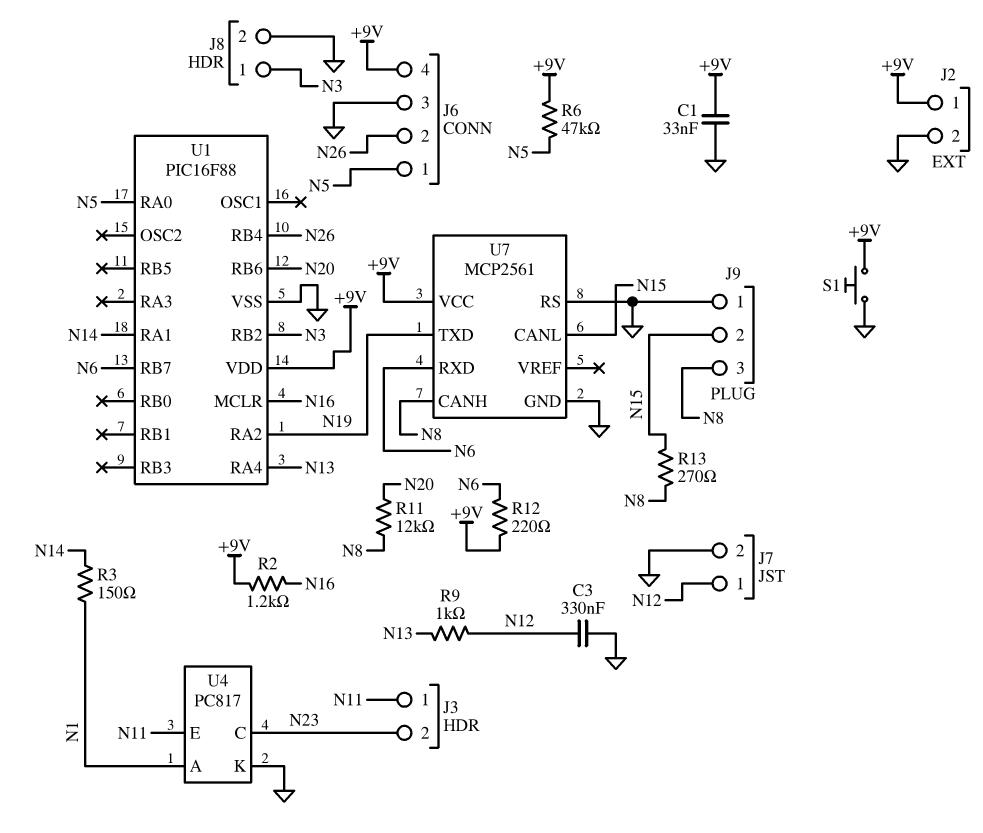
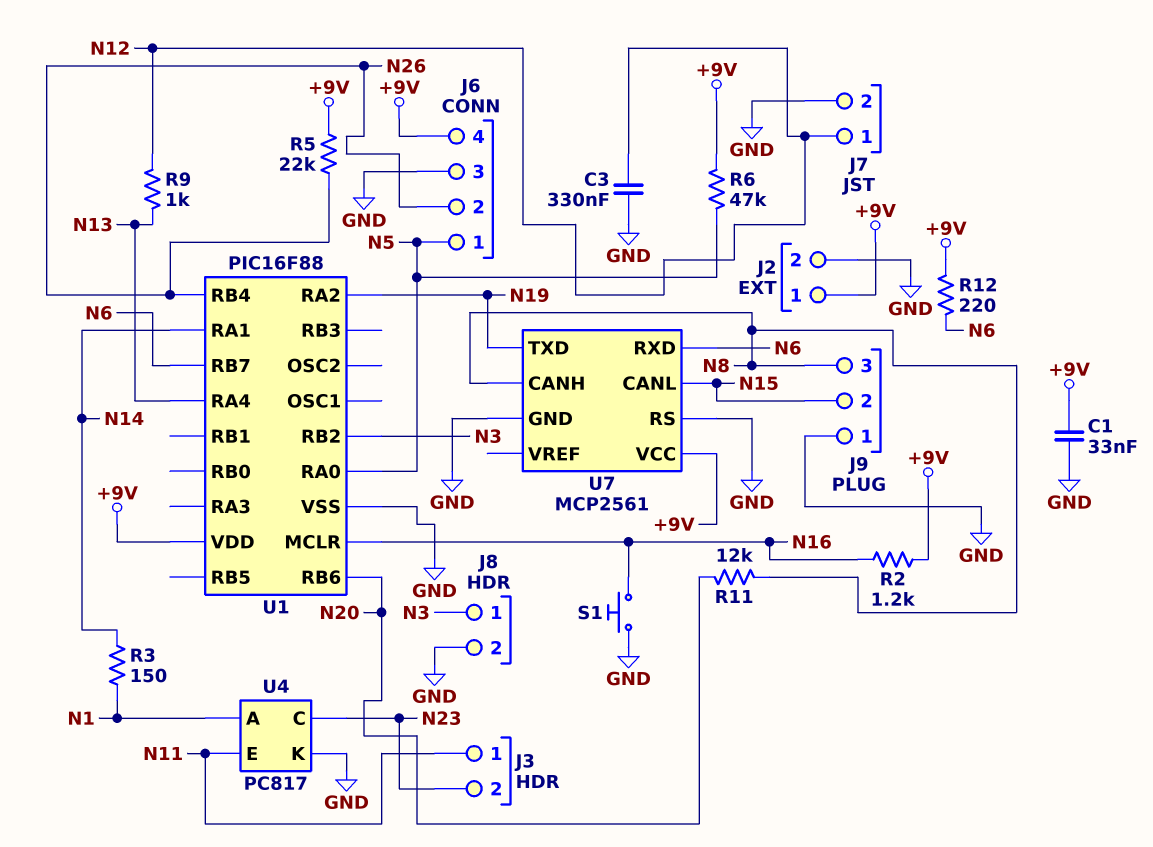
R5: none -> 22k (+9V, N26)
R13: 270 (N8, N15) -> none
S1: button (+9V, GND) -> button (GND, N16)

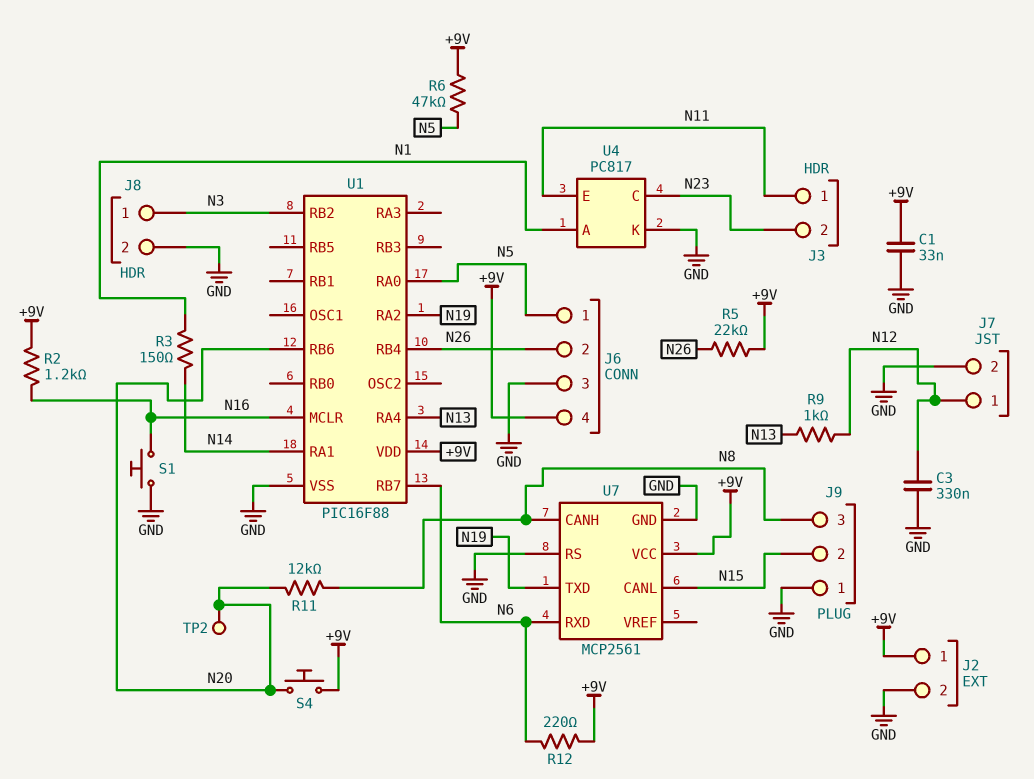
S4: none -> button (+9V, N20)
TP2: none -> test point (N20)

